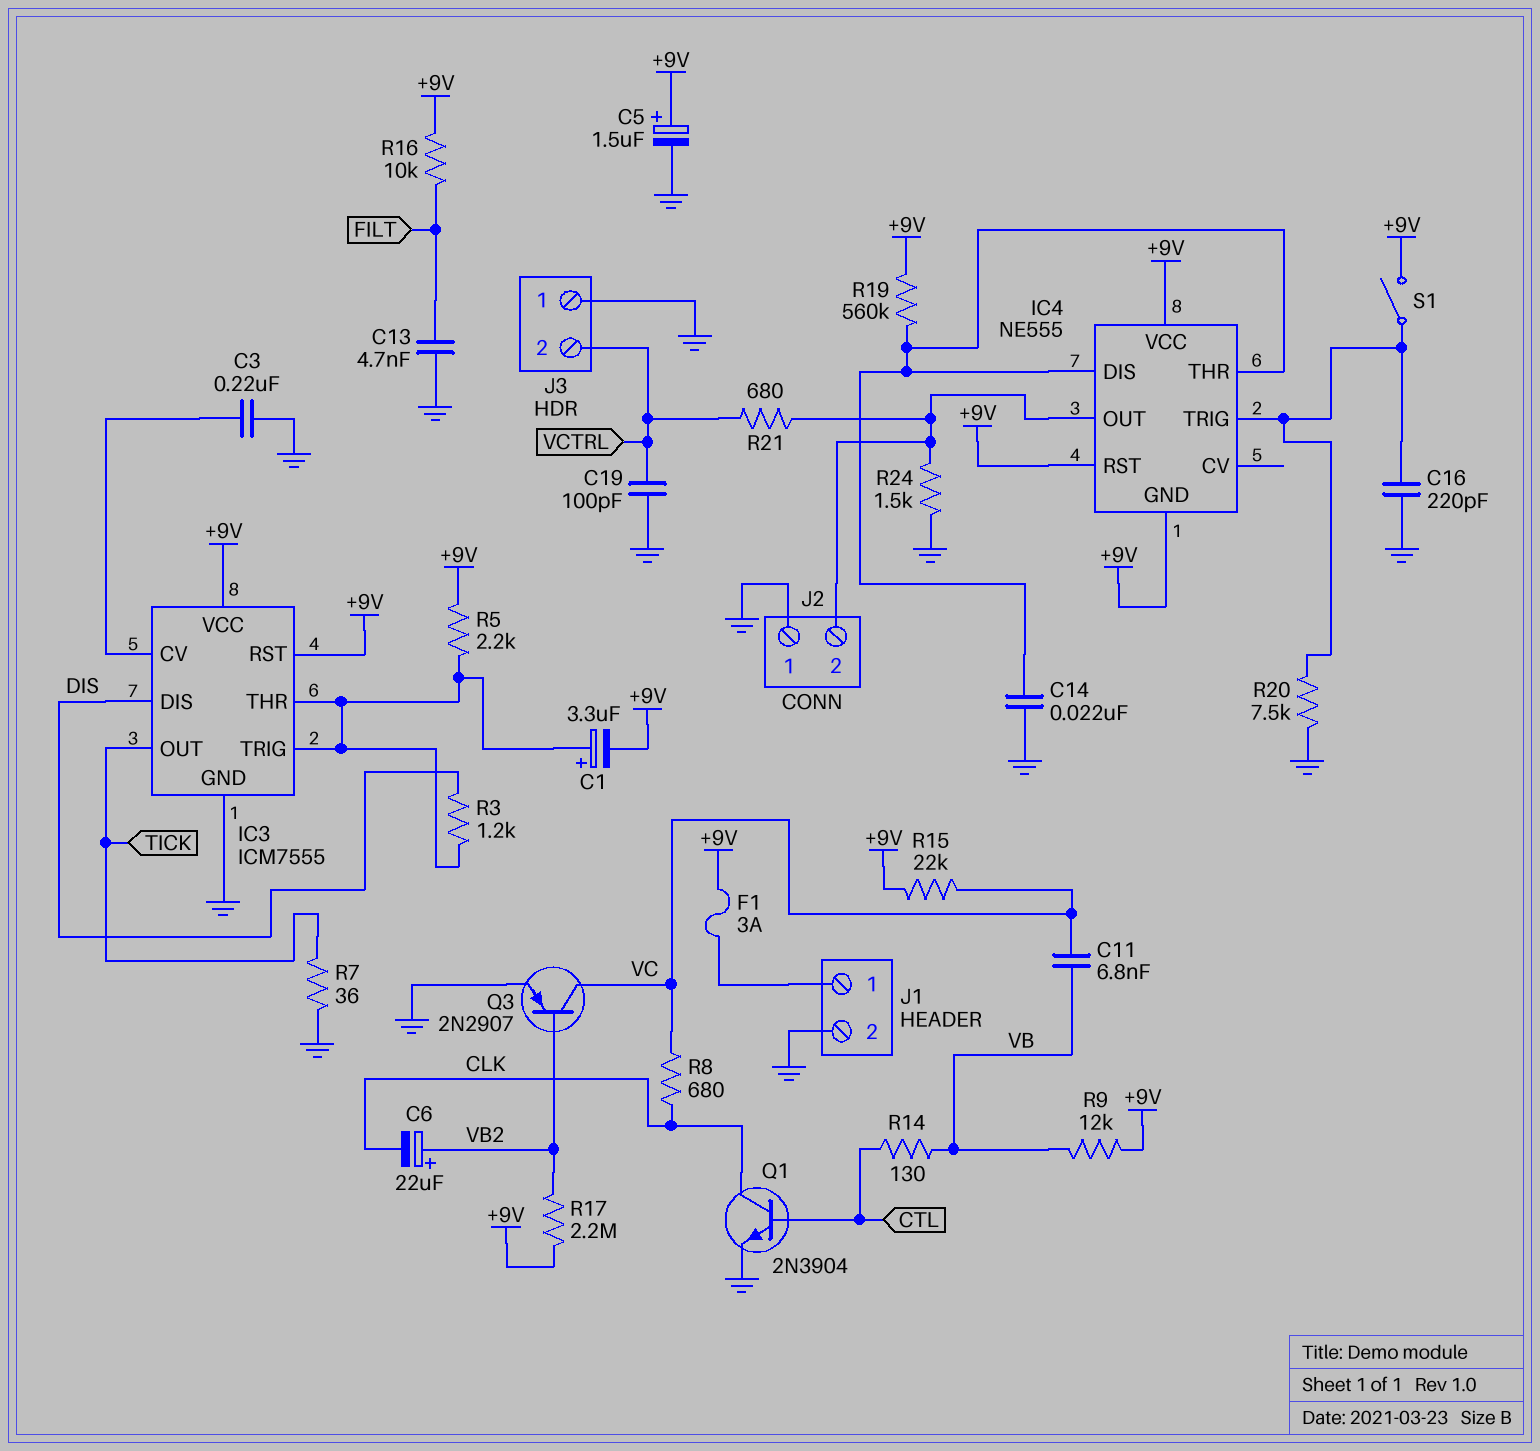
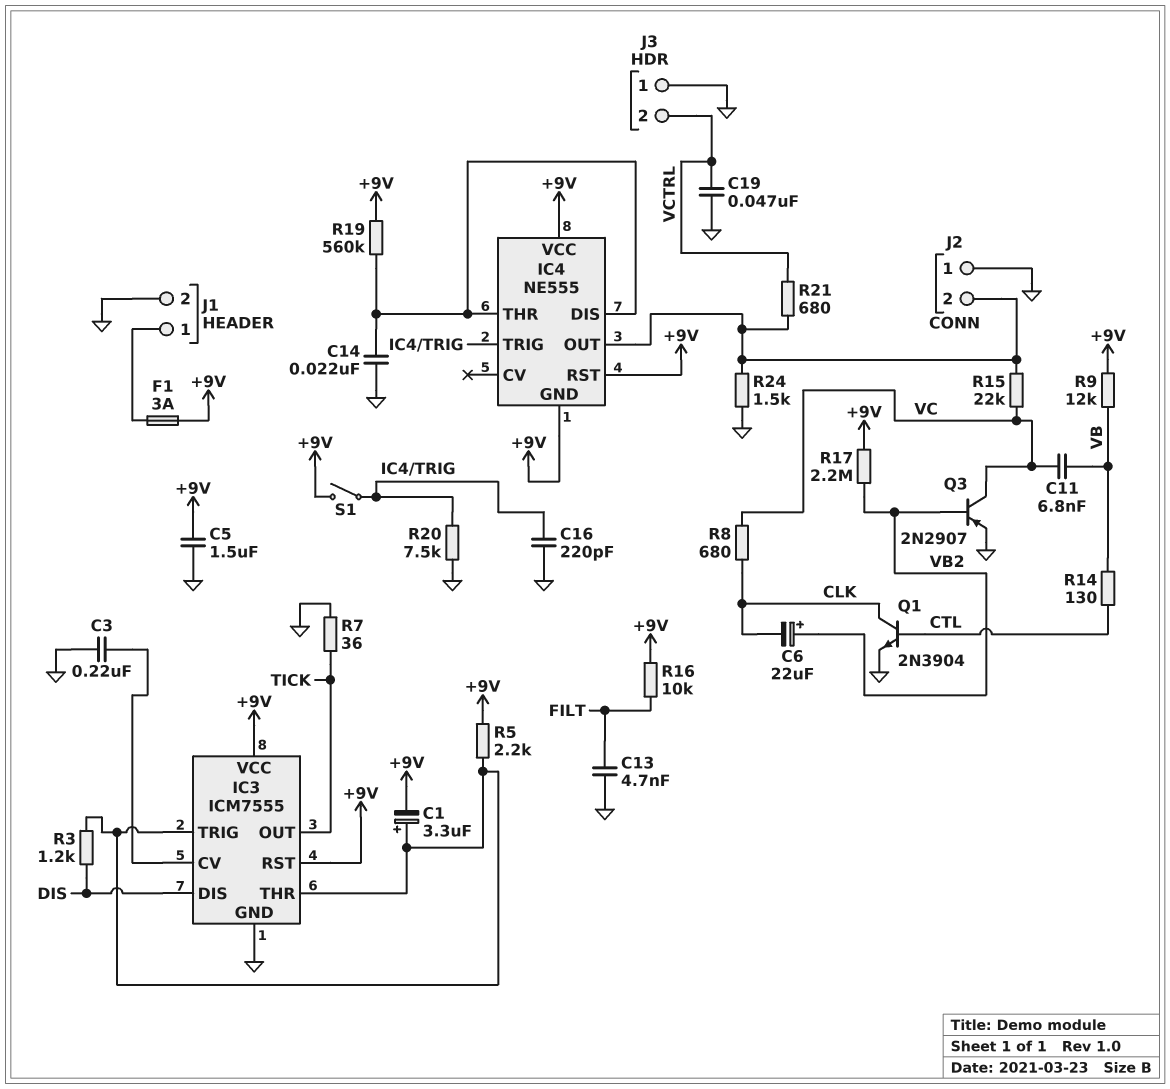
C5: 1.5uF (plus +9V, minus GND) -> 1.5uF (+9V, GND)
C19: 100pF (GND, VCTRL) -> 47nF (GND, VCTRL)
R15: 22k (+9V, VC) -> 22k (IC4/OUT, VC)

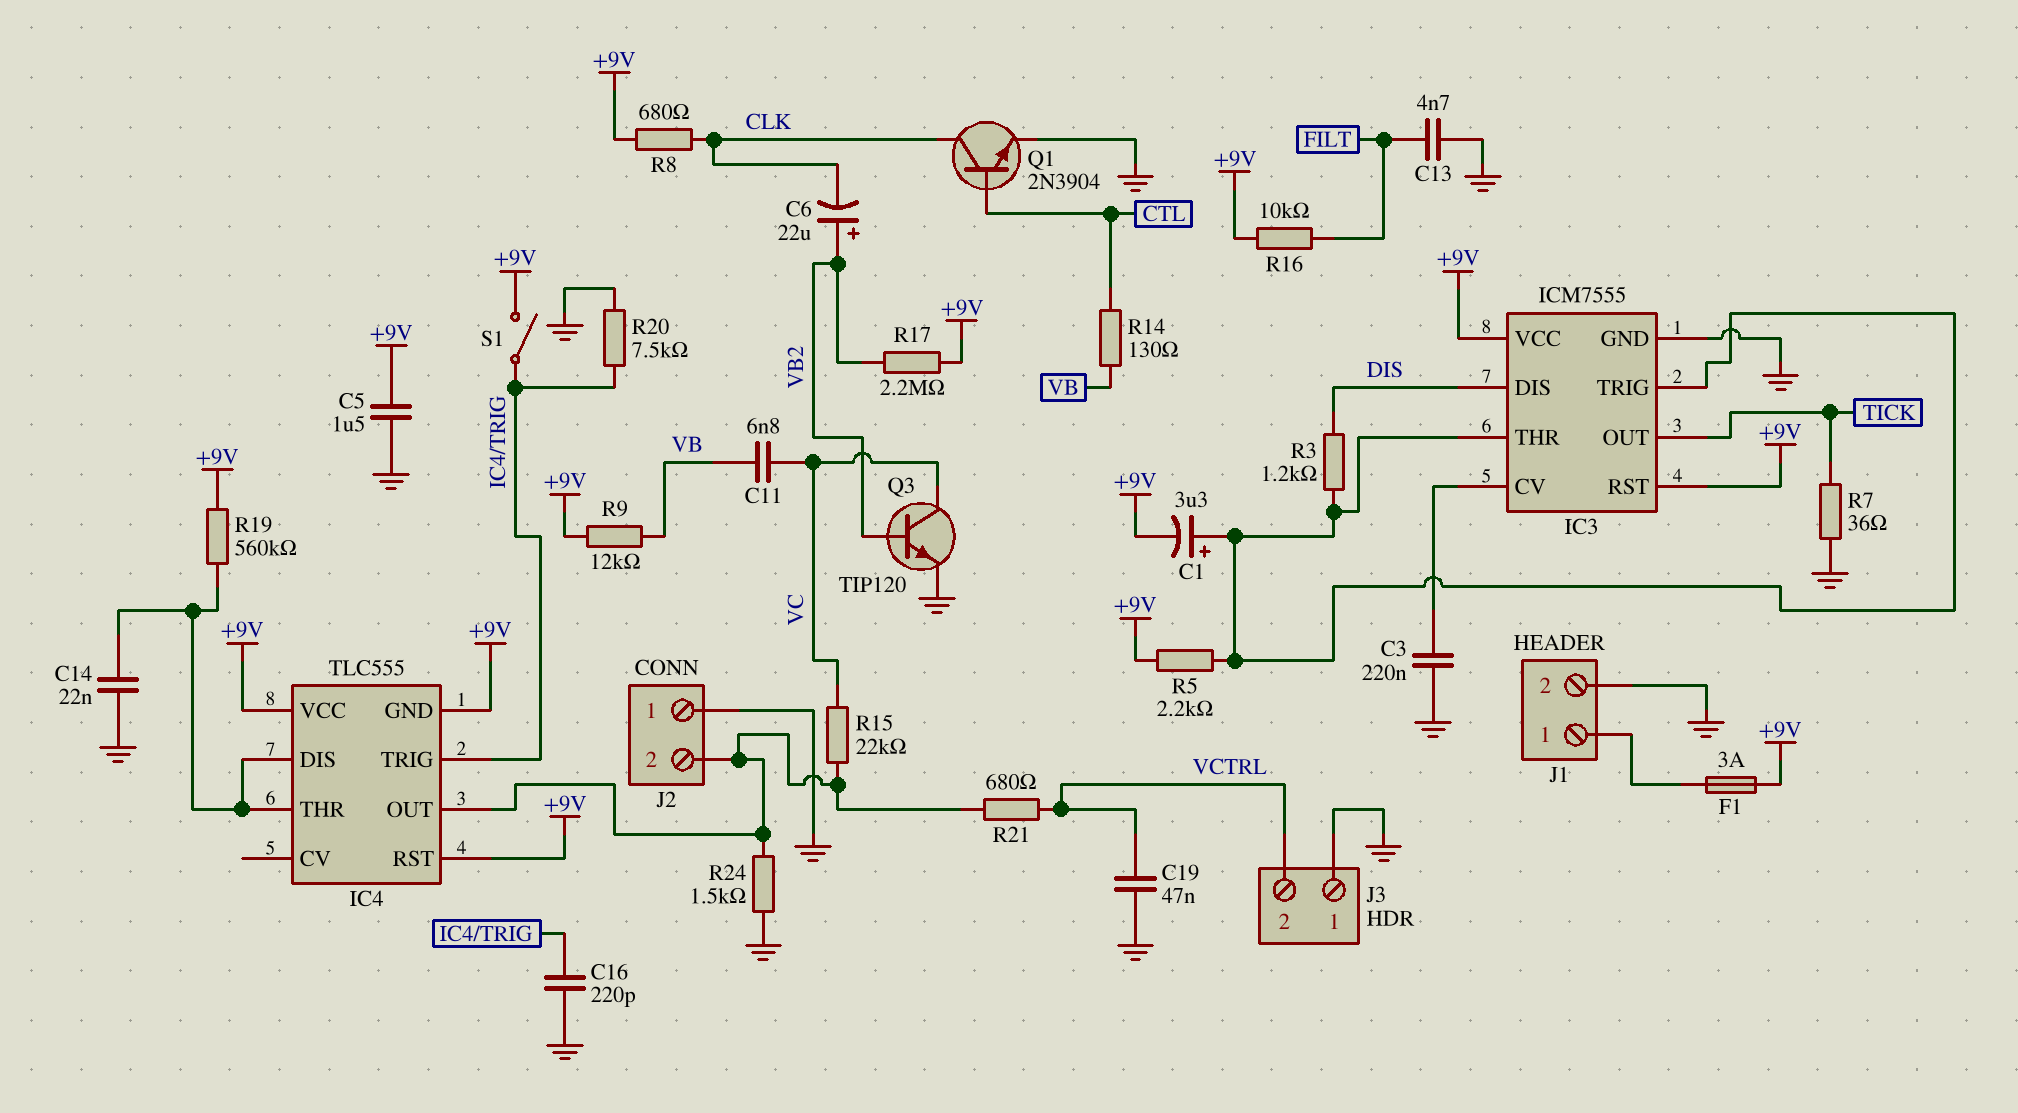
IC4: NE555 -> TLC555
Q3: PNP 2N2907 (B VB2, C VC, E GND) -> NPN TIP120 (B VB2, C VC, E GND)
R8: 680 (CLK, VC) -> 680 (+9V, CLK)

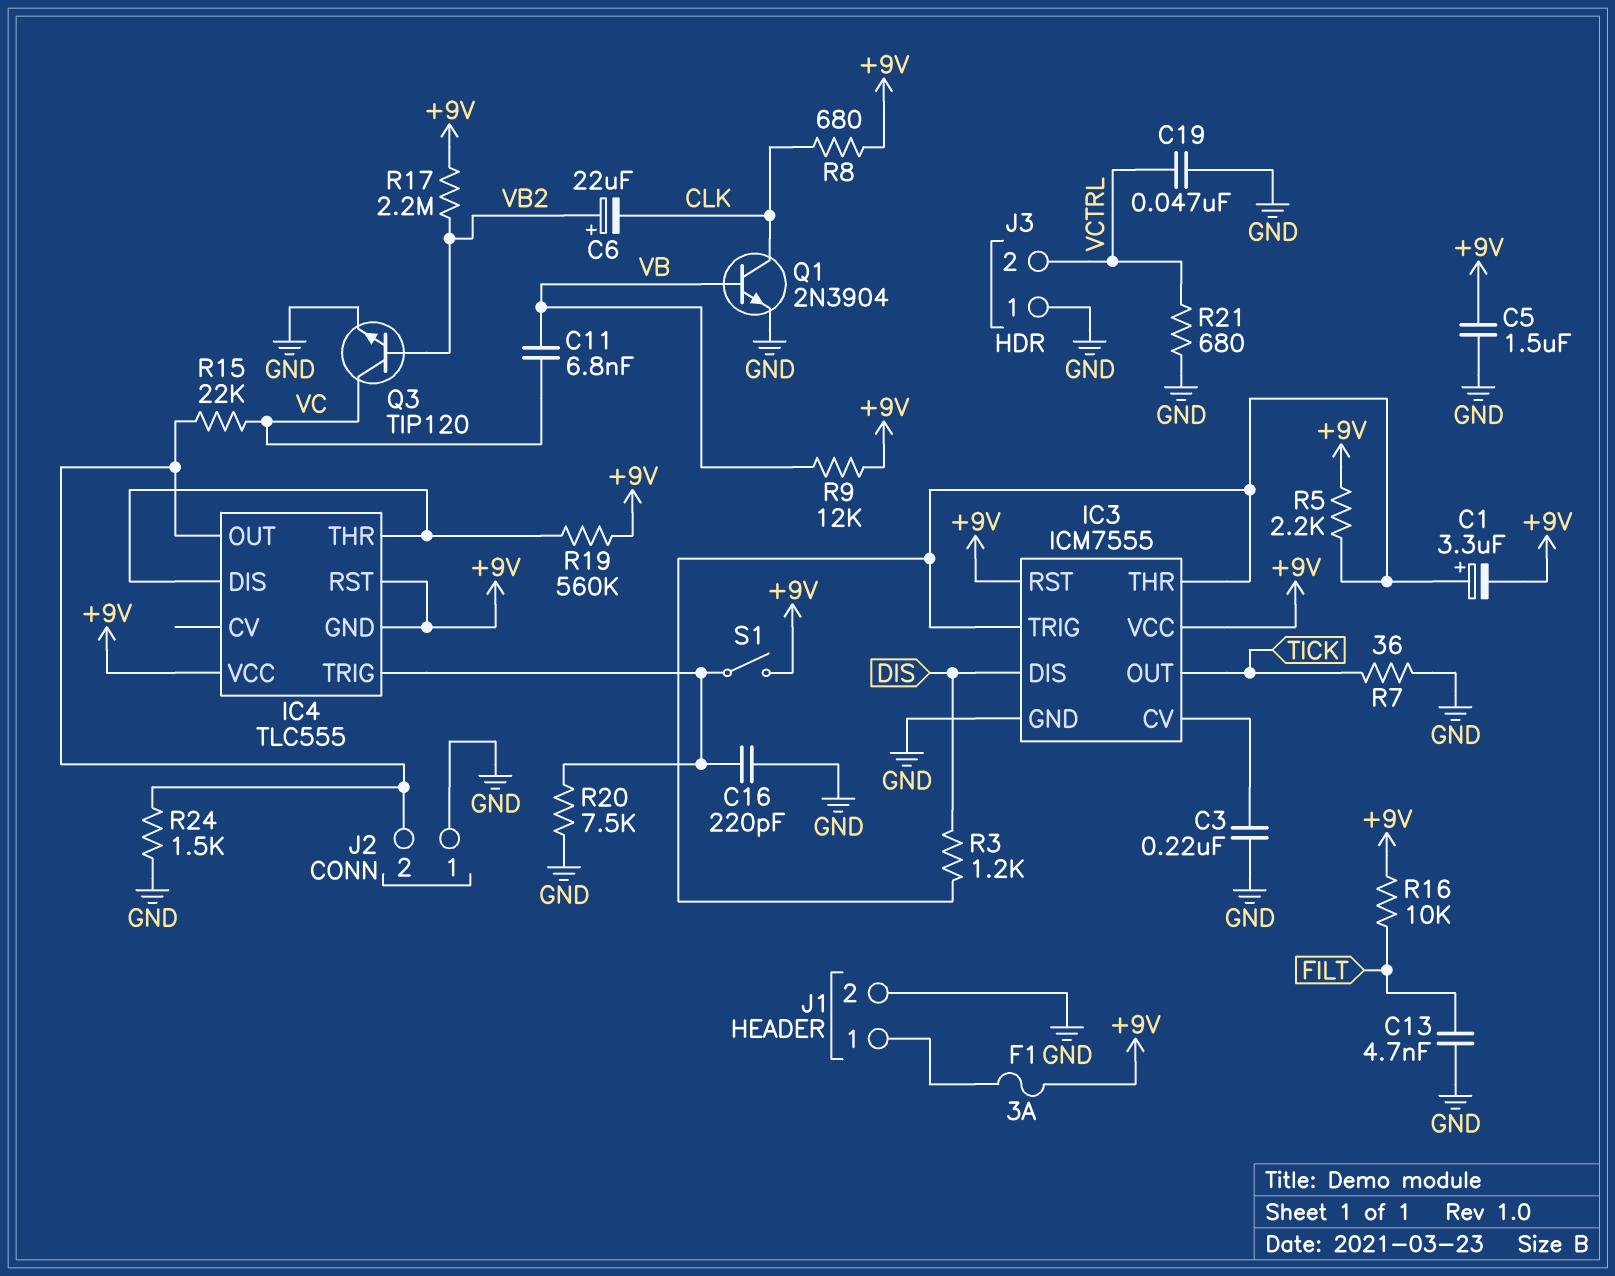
C14: 22nF (GND, IC4/DIS) -> none
Q1: NPN 2N3904 (B CTL, C CLK, E GND) -> NPN 2N3904 (B VB, C CLK, E GND)
R14: 130 (CTL, VB) -> none
R21: 680 (IC4/OUT, VCTRL) -> 680 (GND, VCTRL)

